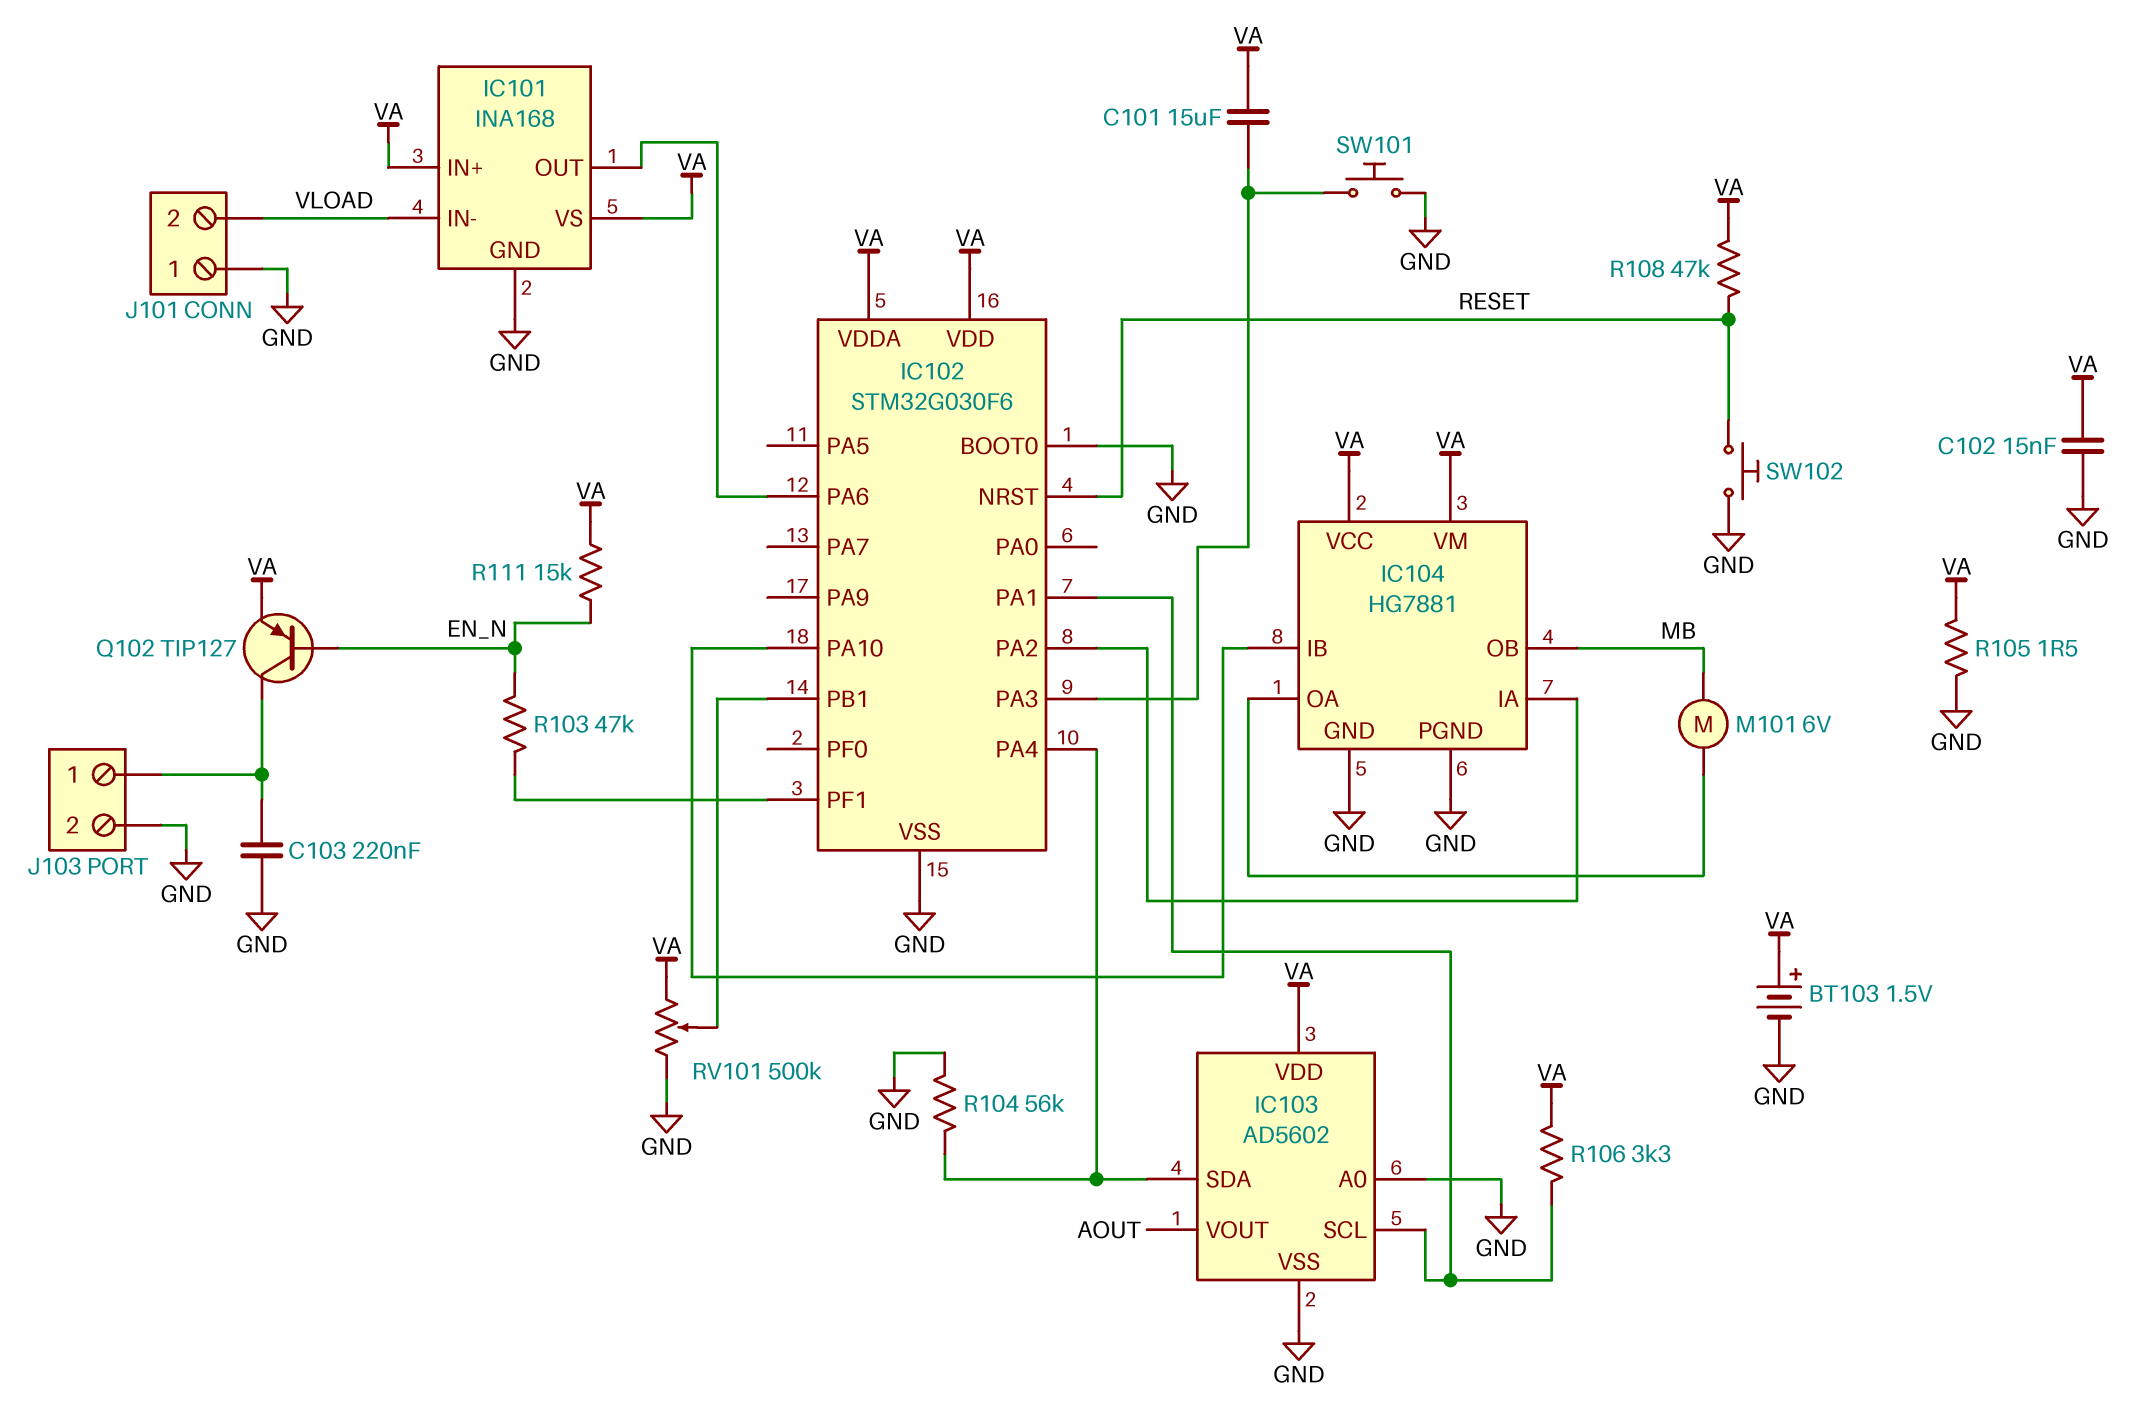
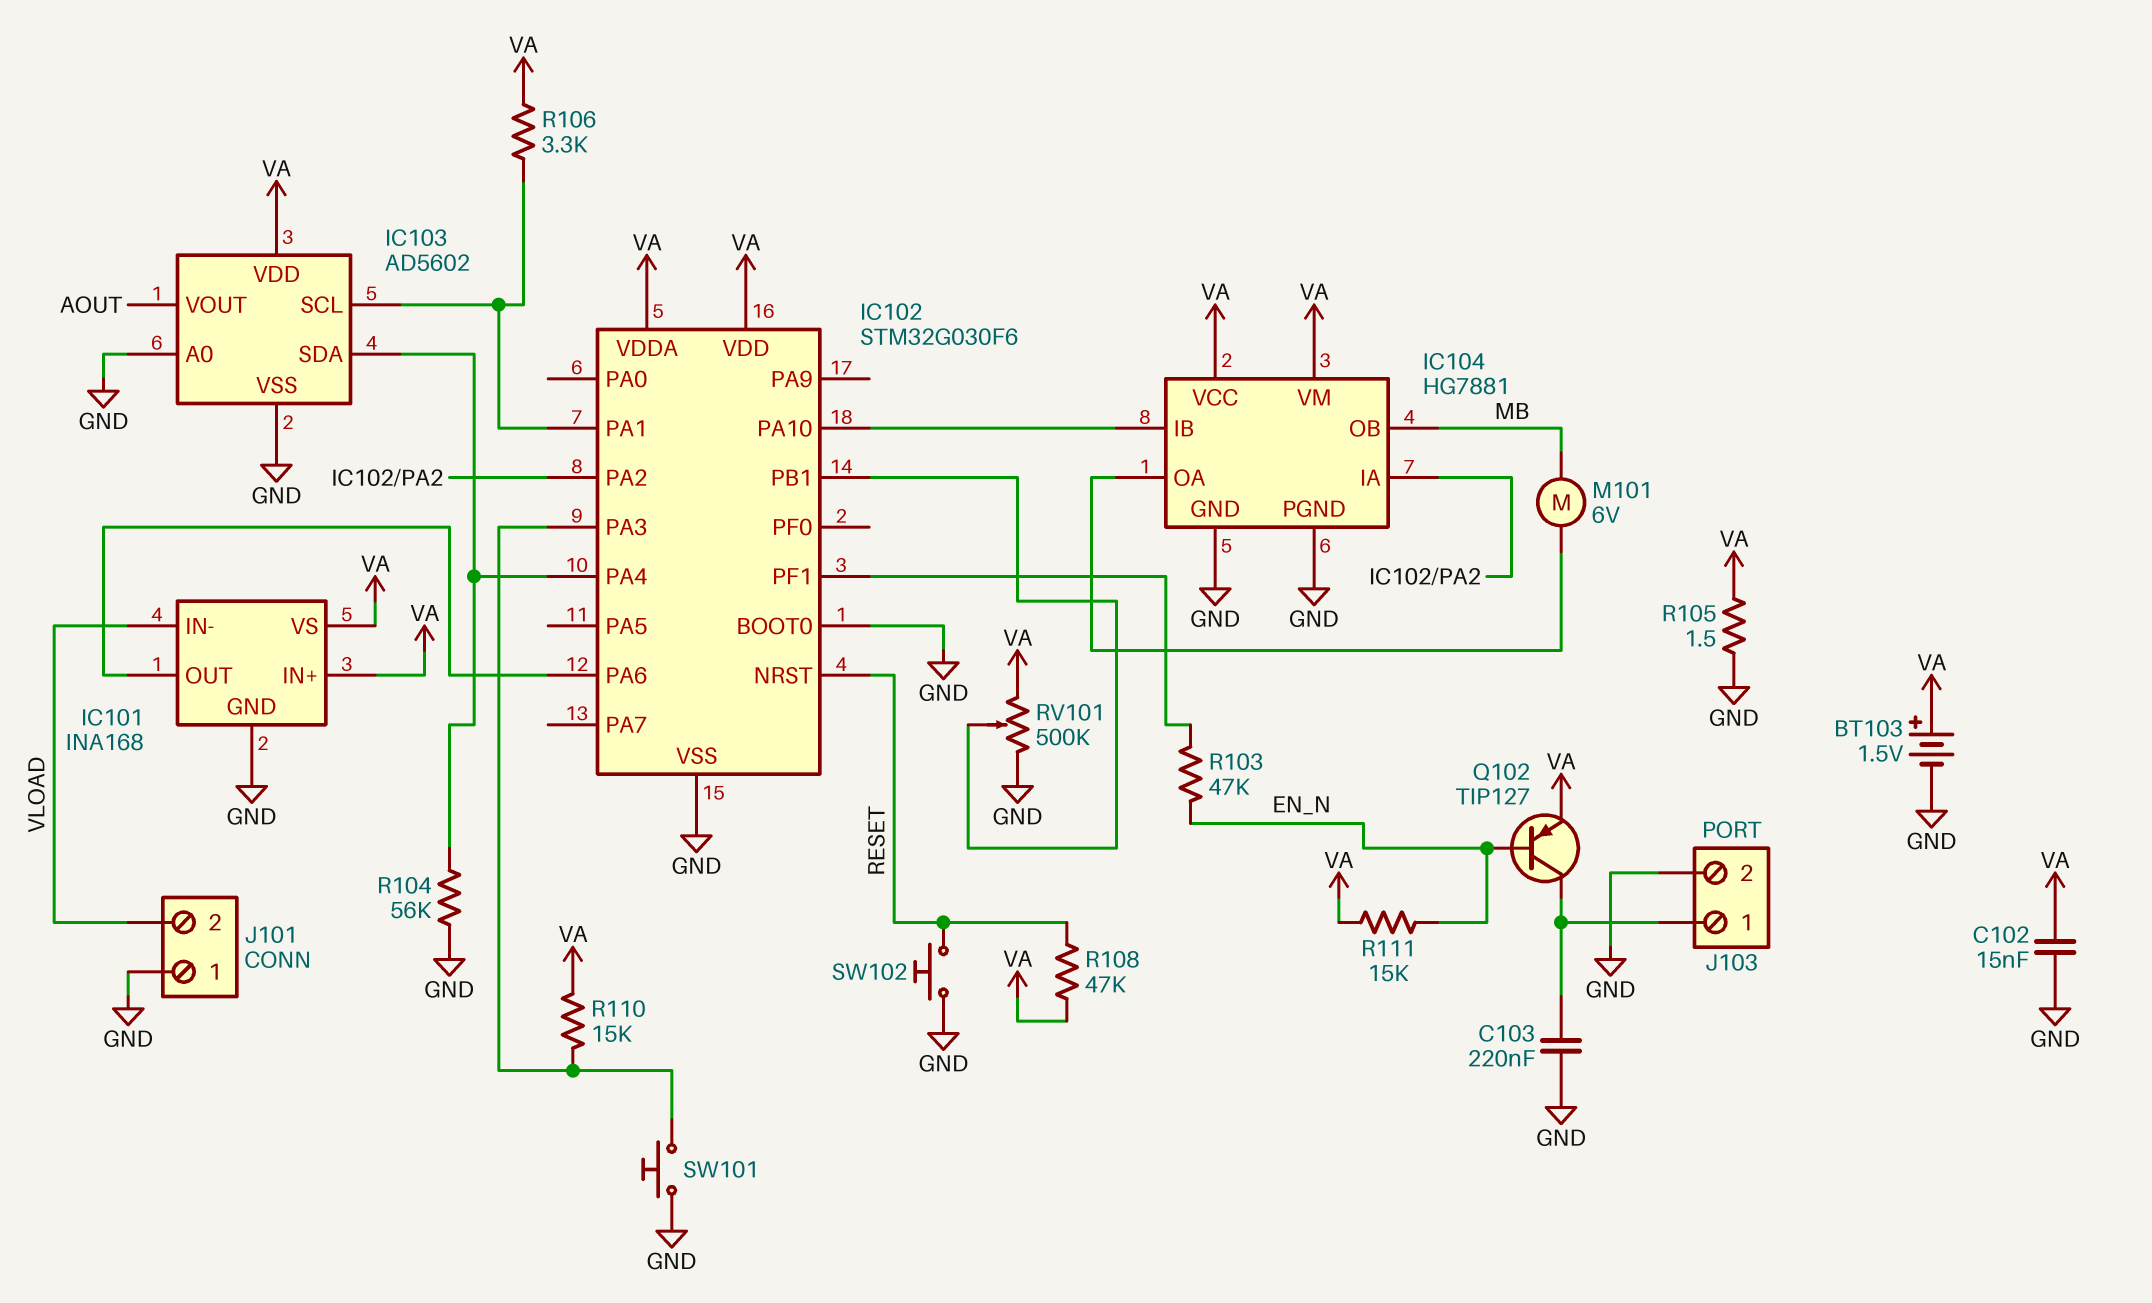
C101: 15uF (IC102/PA3, VA) -> none
R110: none -> 15k (IC102/PA3, VA)

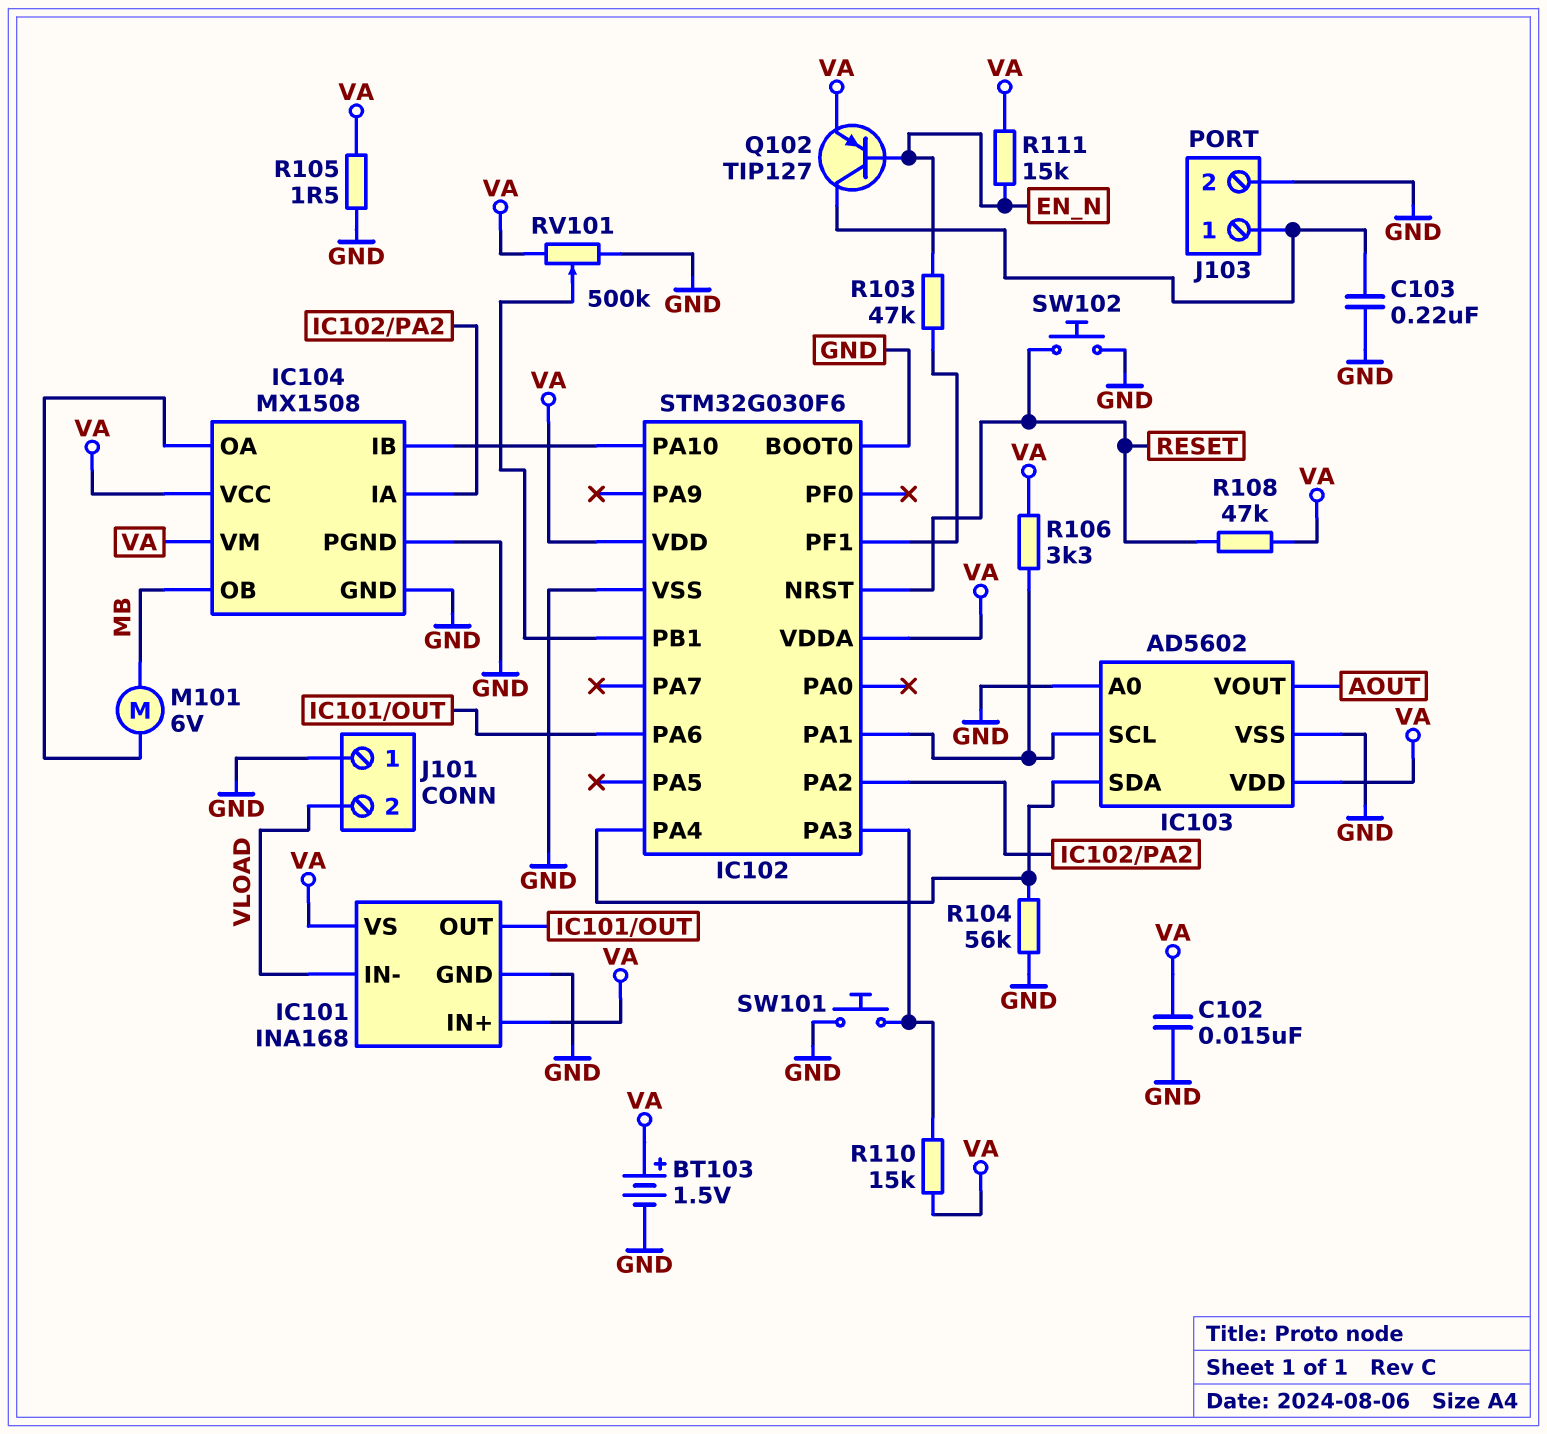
IC104: HG7881 -> MX1508

